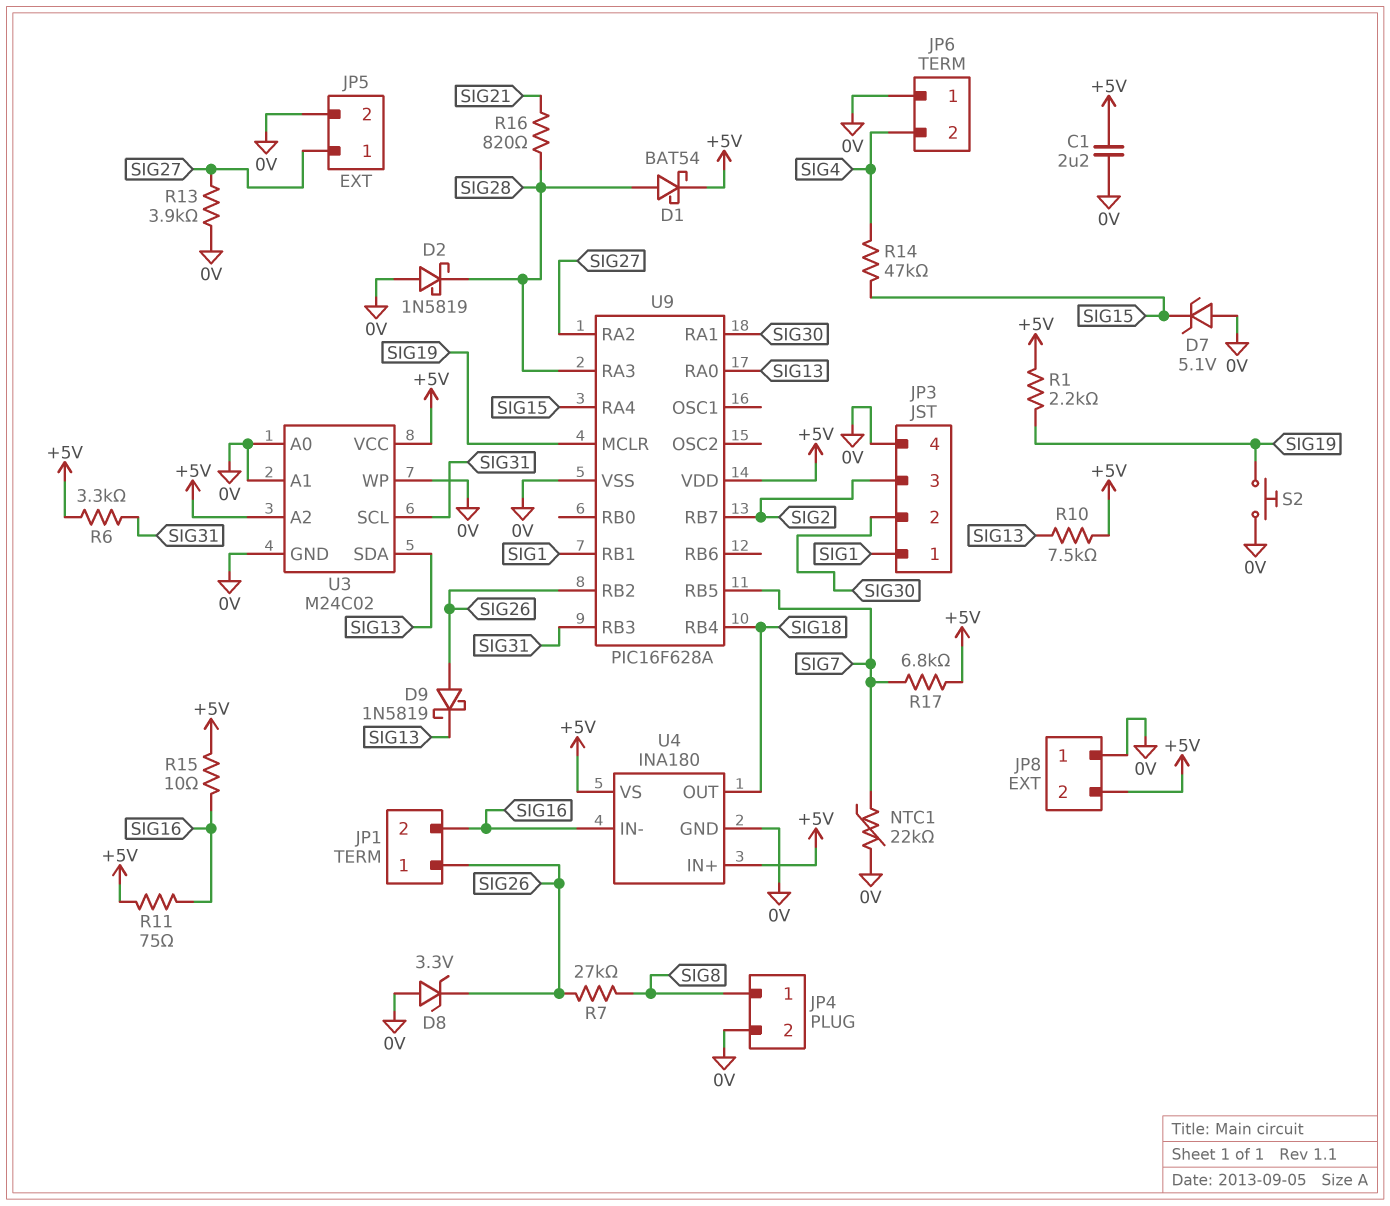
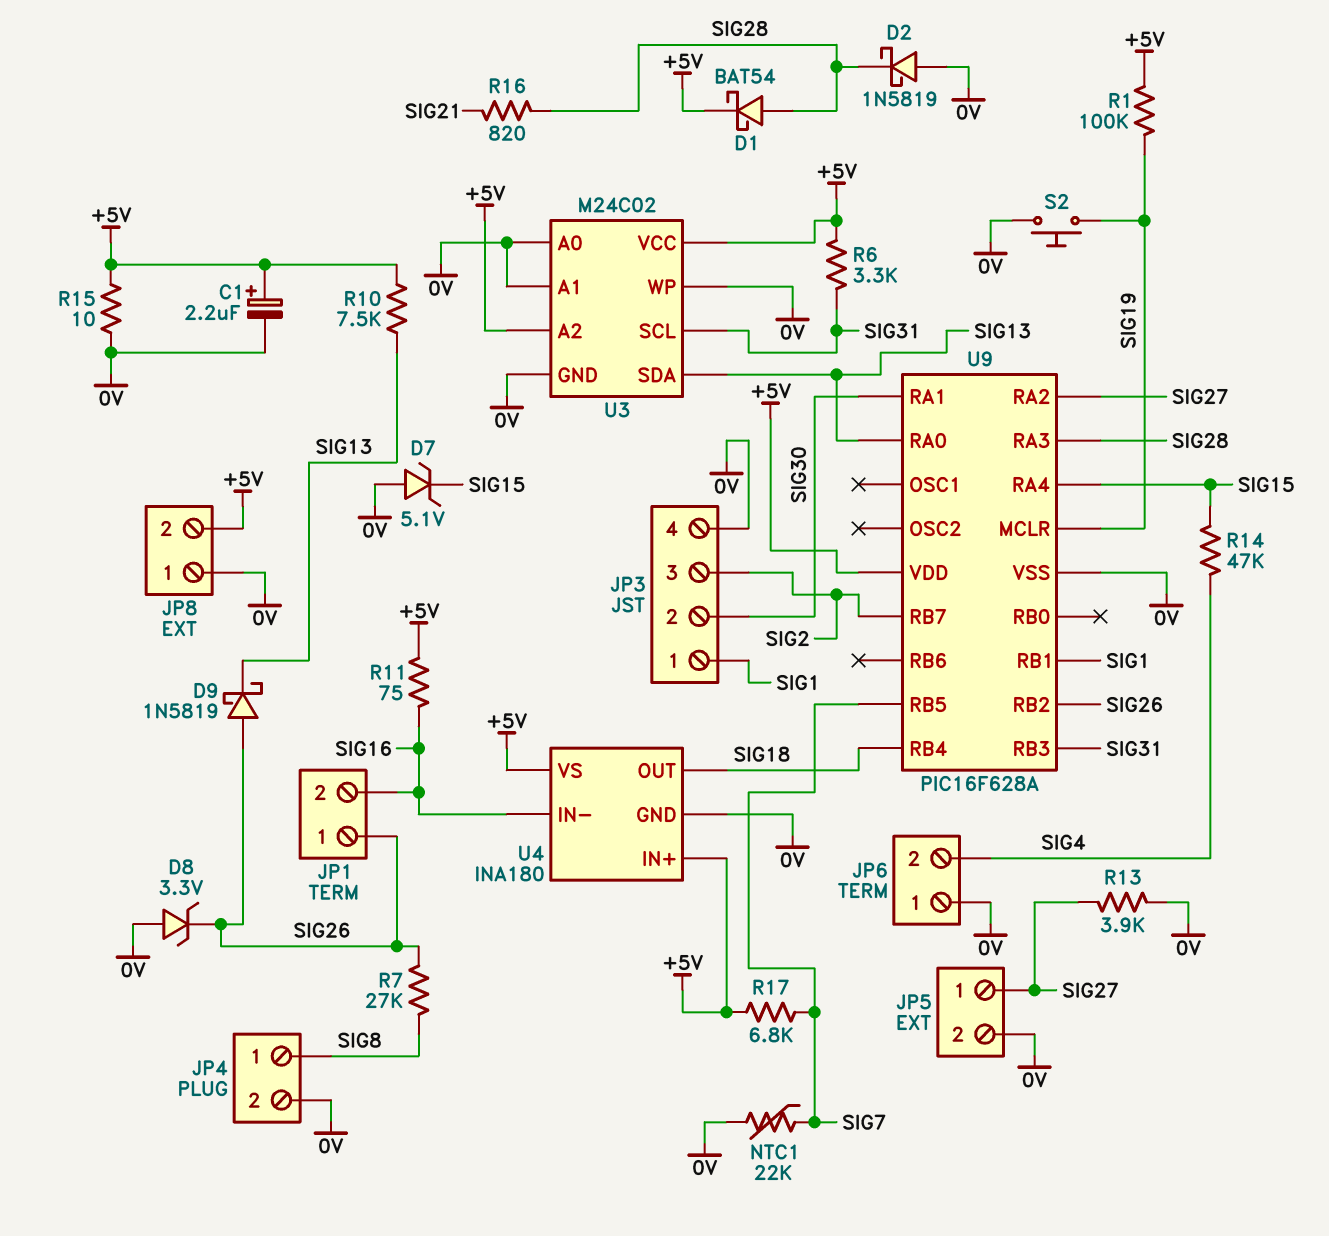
C1: 2.2uF (+5V, 0V) -> 2.2uF (plus +5V, minus 0V)
R1: 2.2k (+5V, SIG19) -> 100k (+5V, SIG19)
R15: 10 (+5V, SIG16) -> 10 (+5V, 0V)

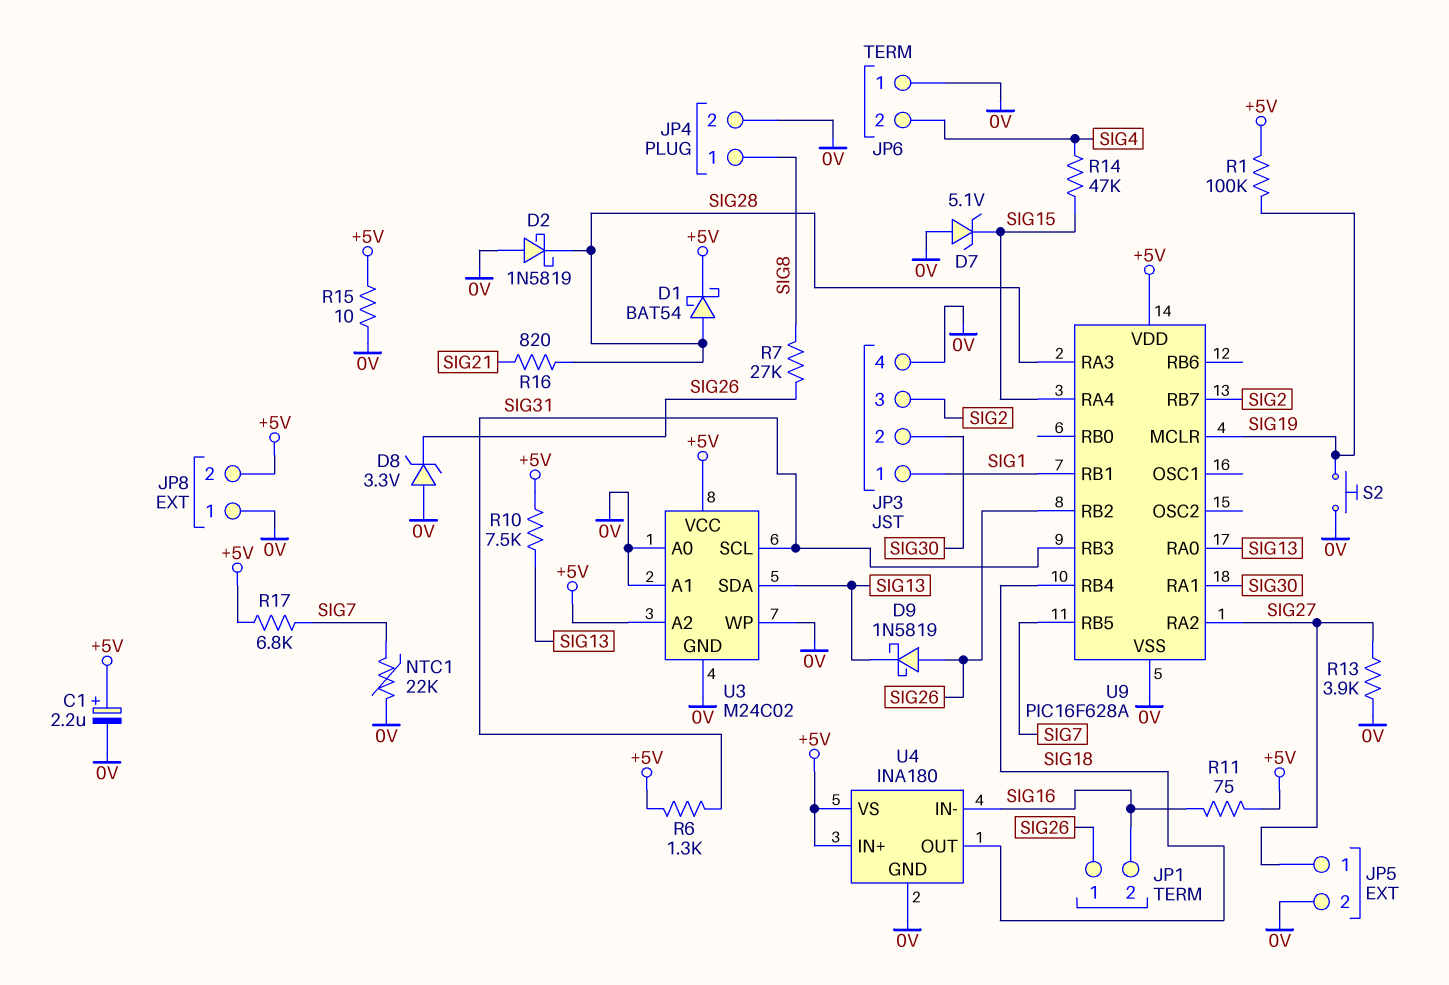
R6: 3.3k (+5V, SIG31) -> 1.3k (+5V, SIG31)

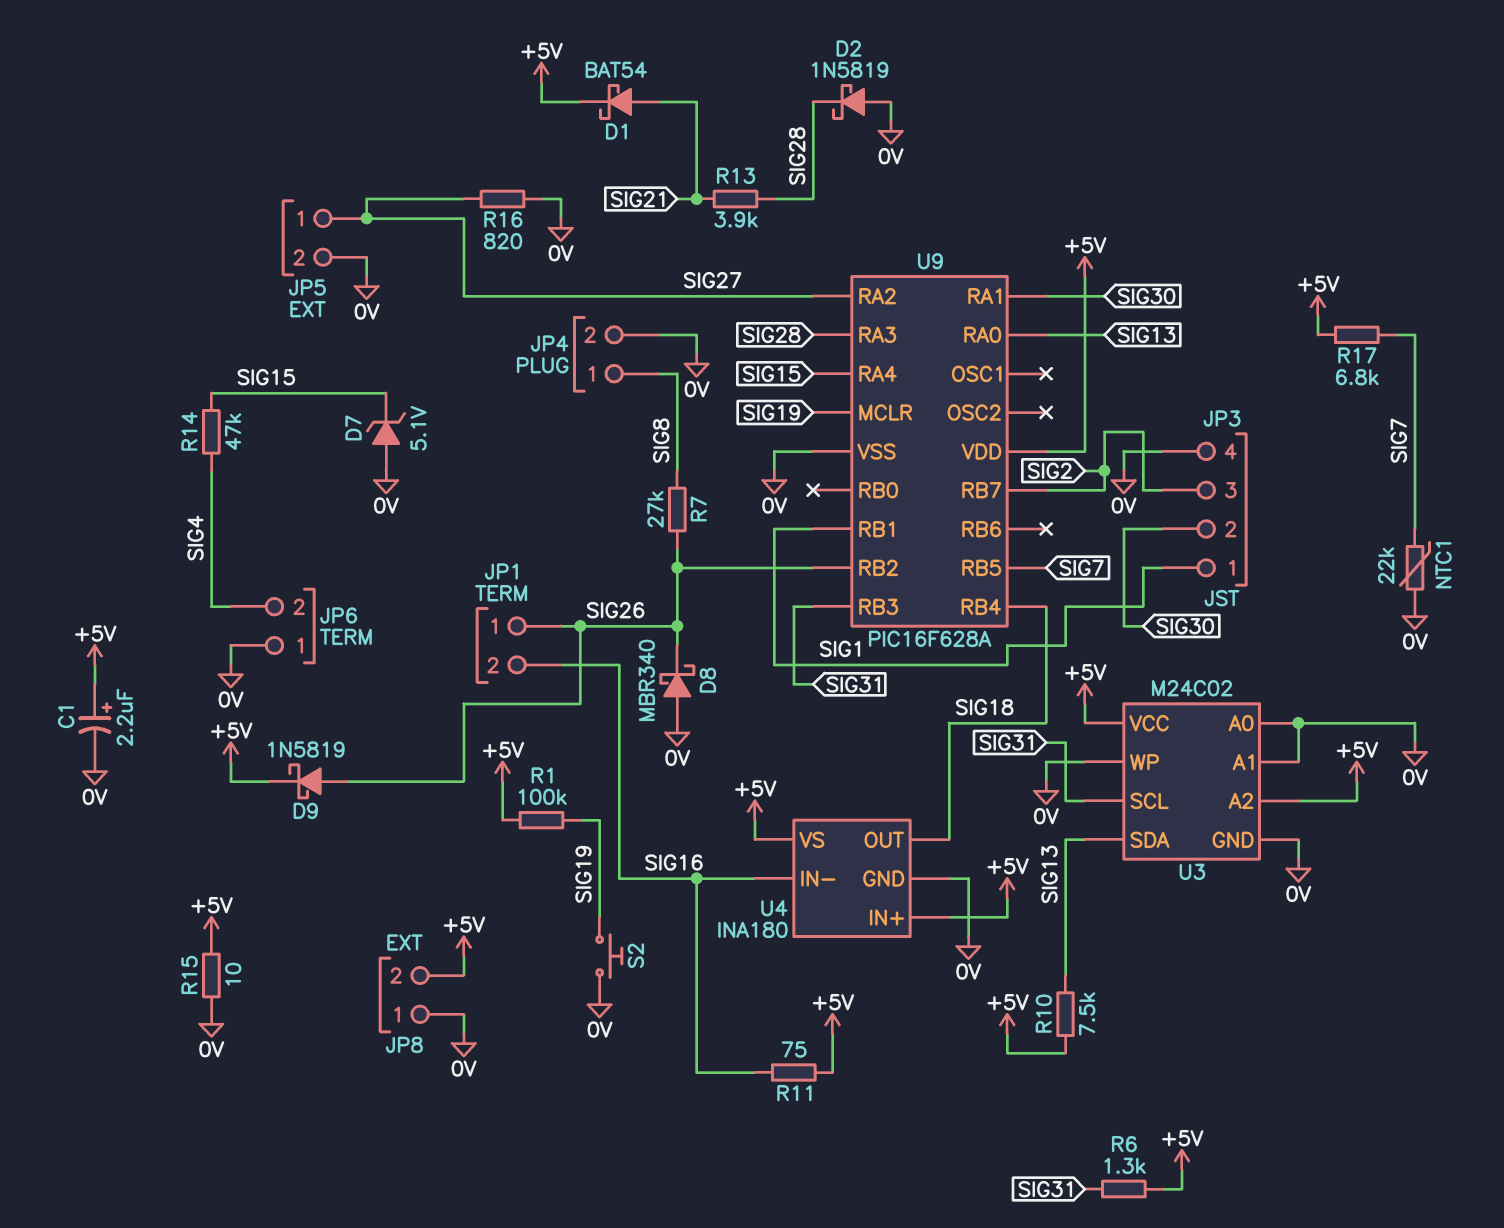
D1: schottky BAT54 (A SIG28, K +5V) -> schottky BAT54 (A SIG21, K +5V)
D8: zener 3.3V (A 0V, K SIG26) -> schottky MBR340 (A 0V, K SIG26)
D9: schottky 1N5819 (A SIG26, K SIG13) -> schottky 1N5819 (A SIG26, K +5V)
R13: 3.9k (0V, SIG27) -> 3.9k (SIG21, SIG28)
R16: 820 (SIG21, SIG28) -> 820 (0V, SIG27)

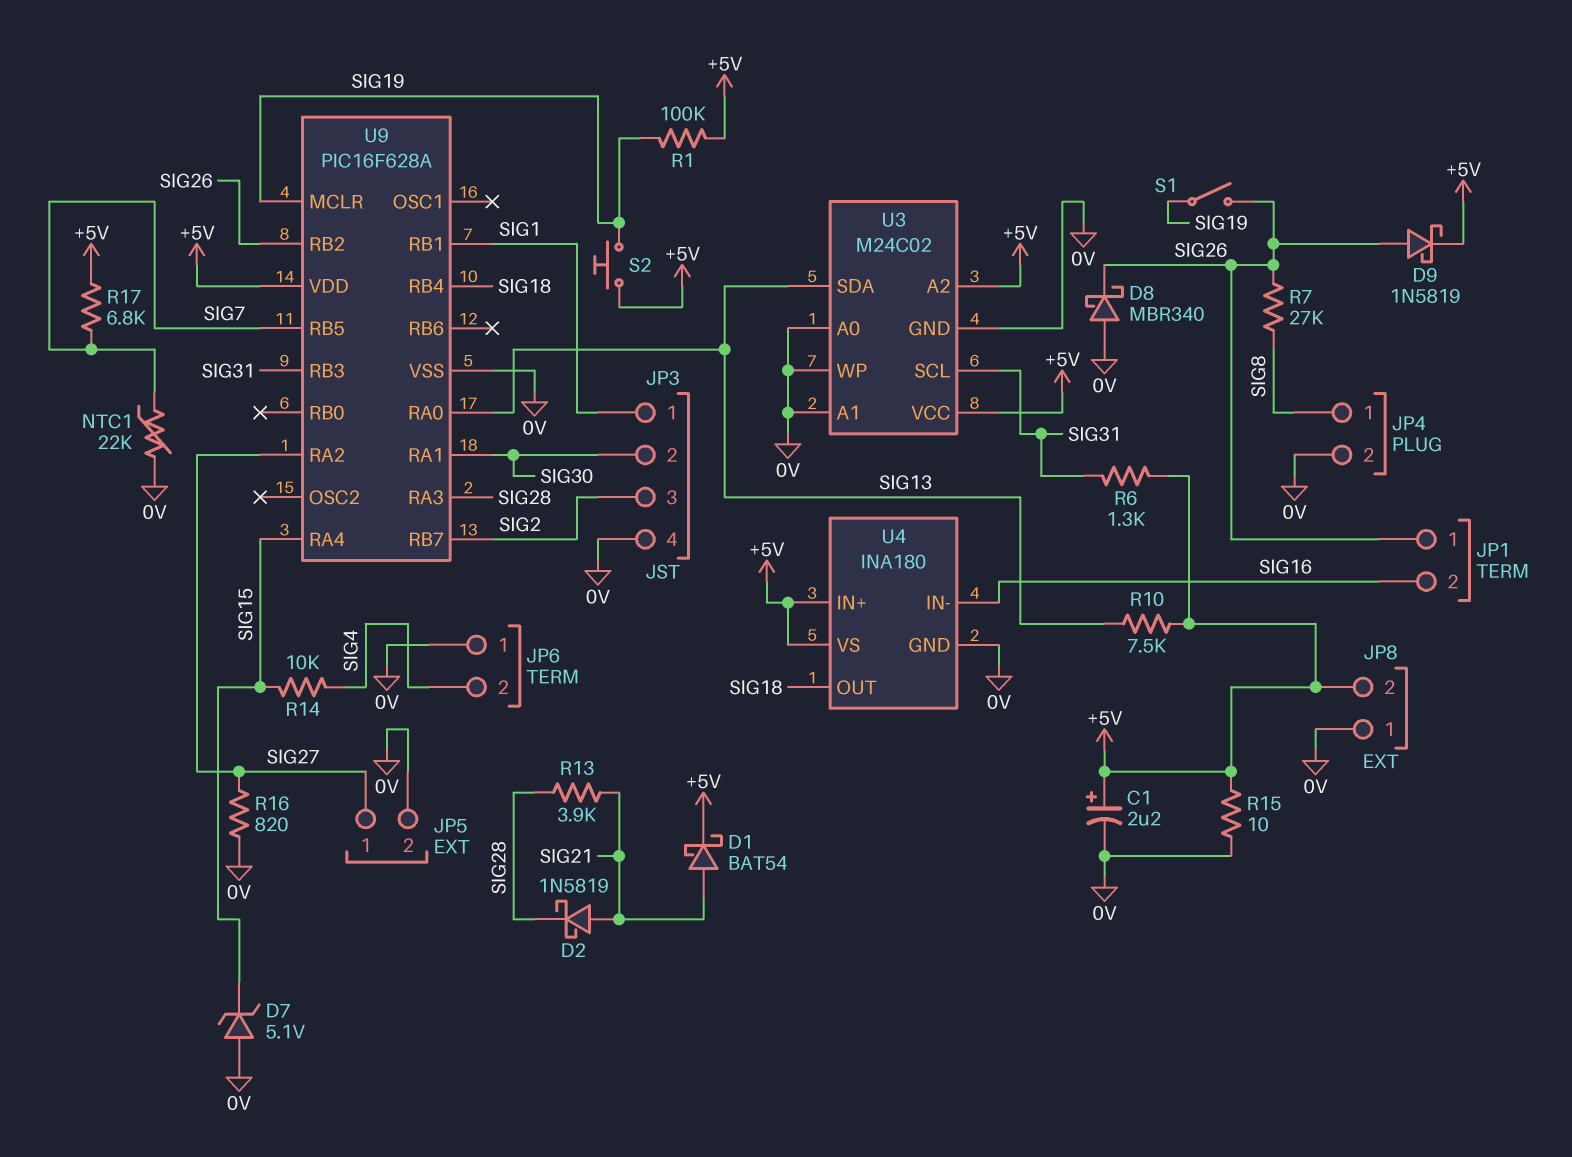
D2: schottky 1N5819 (A 0V, K SIG28) -> schottky 1N5819 (A SIG21, K SIG28)
R11: 75 (+5V, SIG16) -> none
R14: 47k (SIG4, SIG15) -> 10k (SIG4, SIG15)
S1: none -> switch (SIG19, SIG26)
S2: button (0V, SIG19) -> button (+5V, SIG19)

